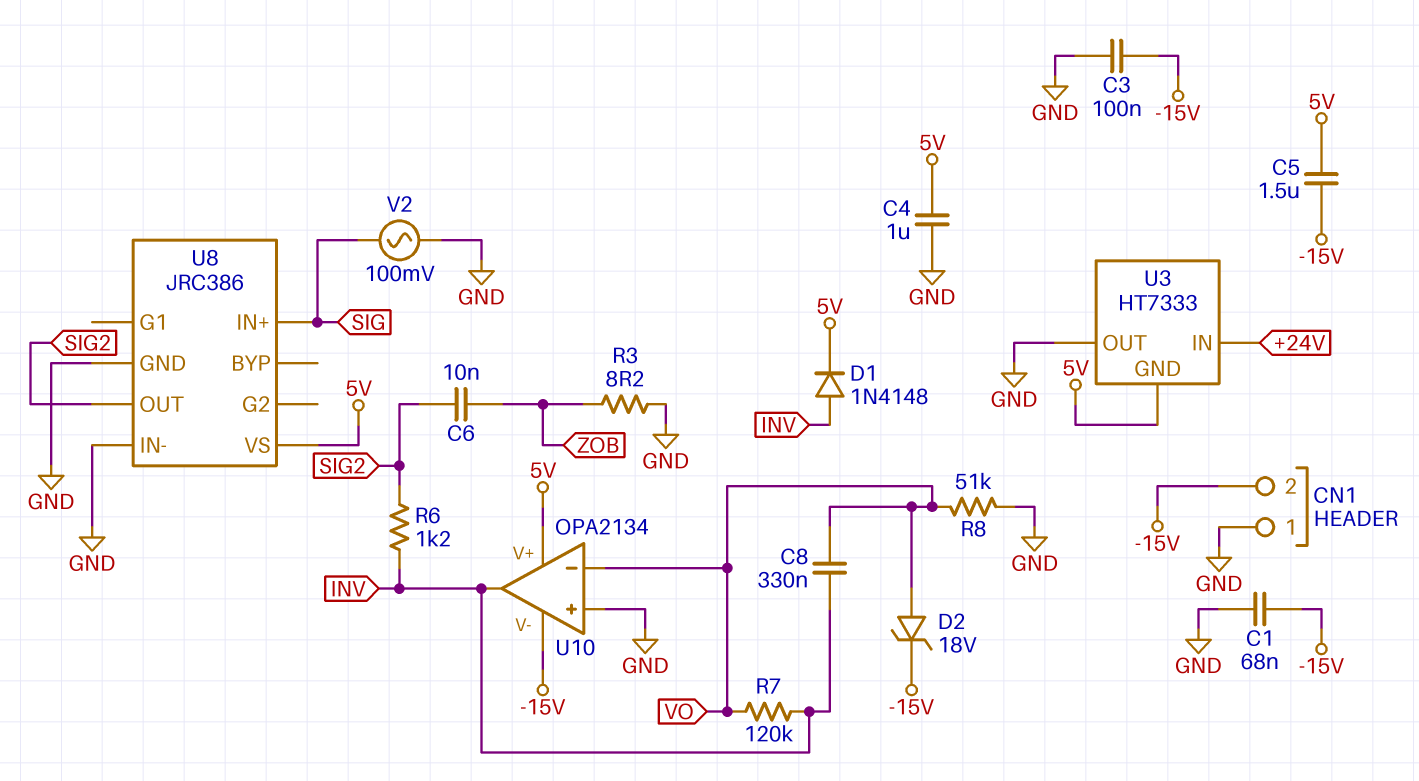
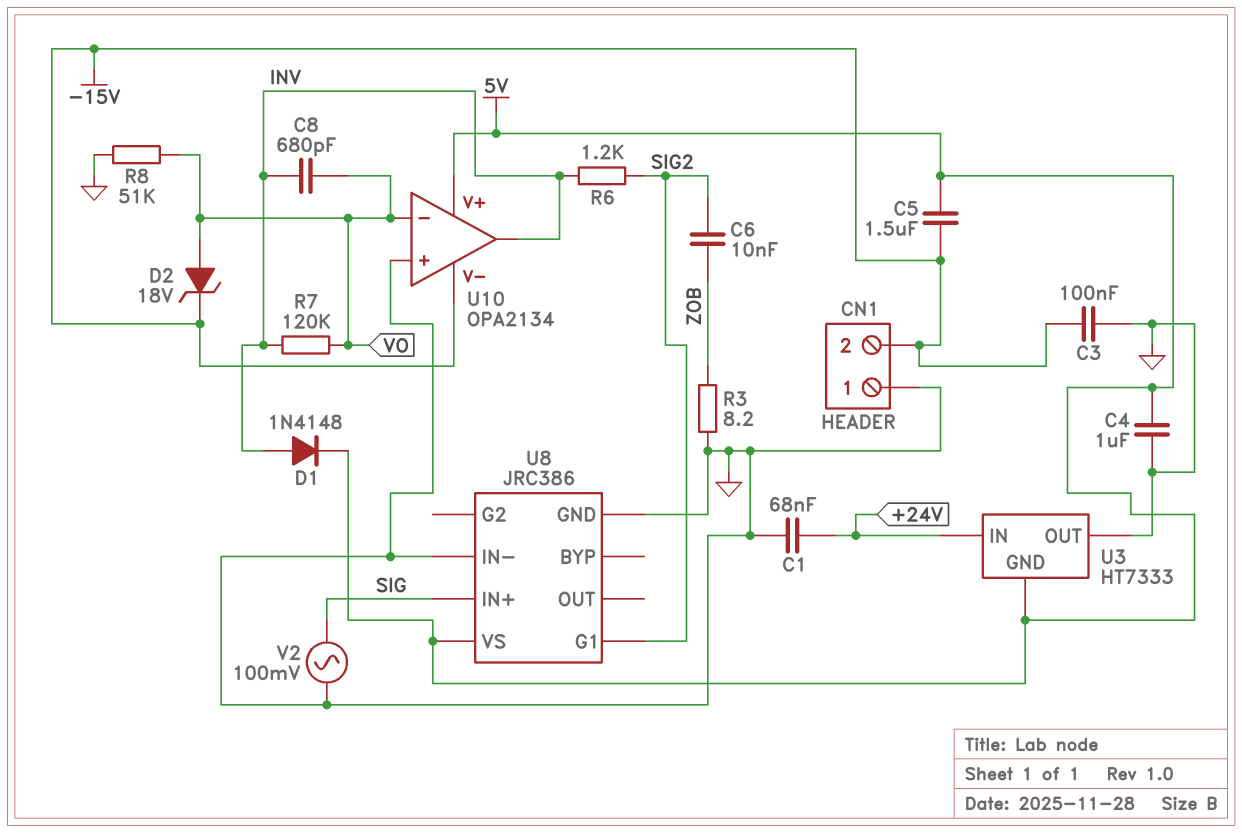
C1: 68nF (-15V, GND) -> 68nF (+24V, GND)
C8: 330nF (INV, VO) -> 680pF (INV, VO)
U8 pin G1: none -> SIG2
U8 pin OUT: SIG2 -> none

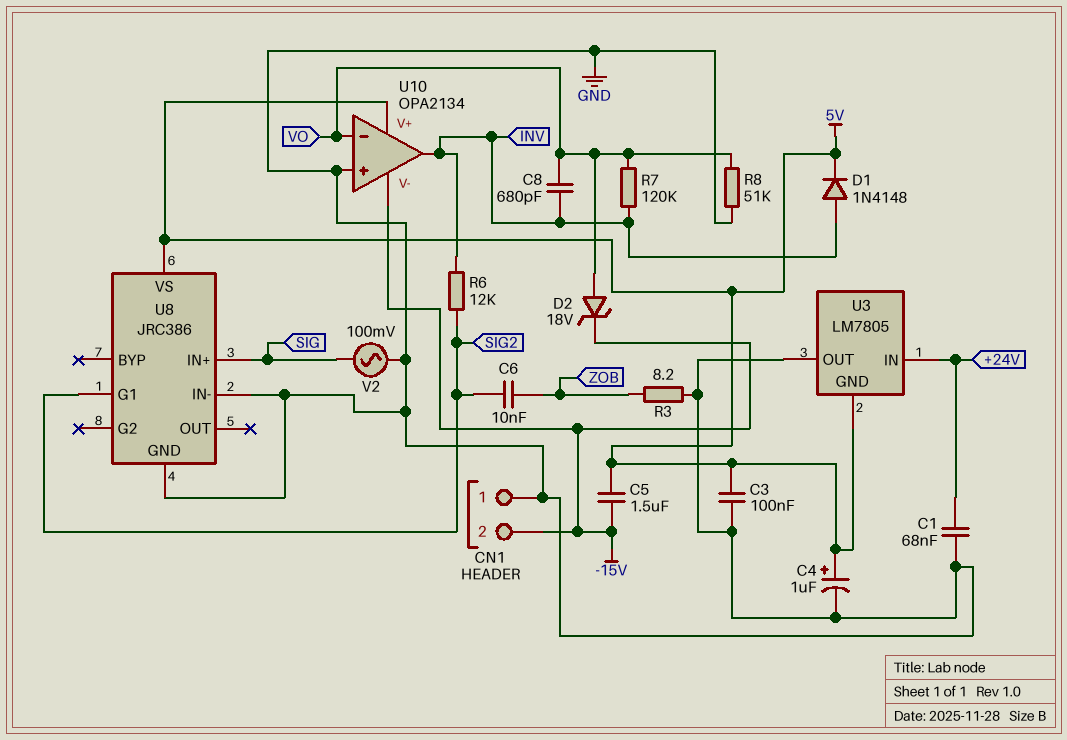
C3: 100nF (-15V, GND) -> 100nF (5V, GND)
C4: 1uF (5V, GND) -> 1uF (plus 5V, minus GND)
R6: 1.2k (INV, SIG2) -> 12k (INV, SIG2)
U3: HT7333 -> LM7805

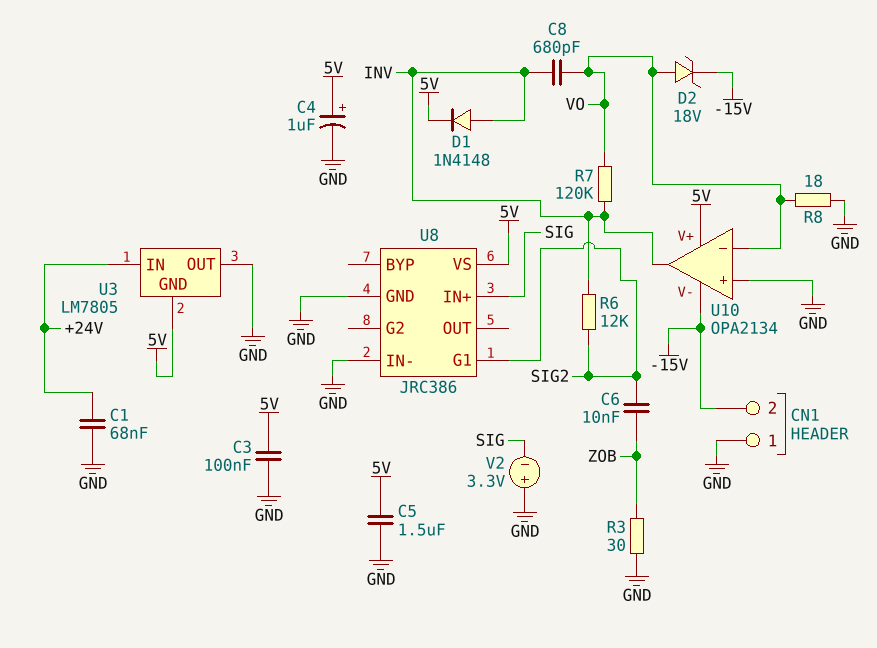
C5: 1.5uF (-15V, 5V) -> 1.5uF (5V, GND)
R3: 8.2 (GND, ZOB) -> 30 (GND, ZOB)
R8: 51k (GND, VO) -> 18 (GND, VO)
V2: AC 100mV (GND, SIG) -> 3.3V (plus GND, minus SIG)

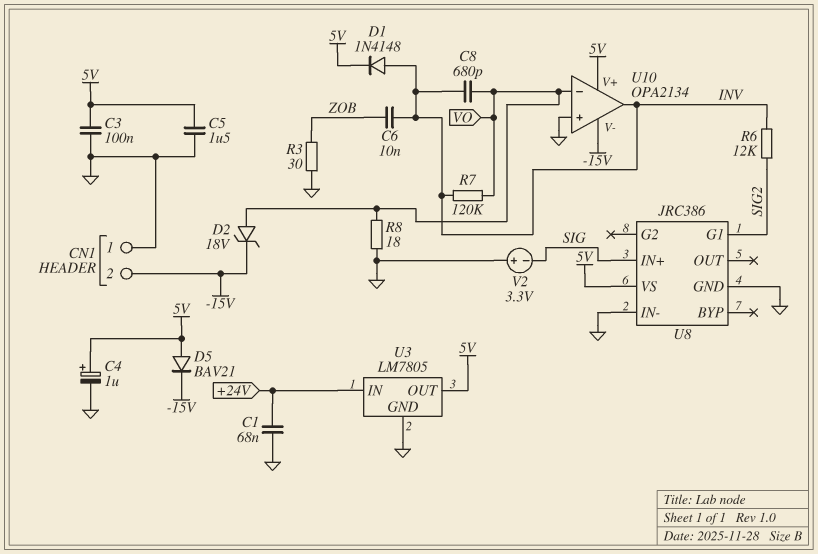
C6: 10nF (SIG2, ZOB) -> 10nF (INV, ZOB)
D5: none -> diode BAV21 (A 5V, K -15V)
U3 pin GND: 5V -> GND
U3 pin OUT: GND -> 5V

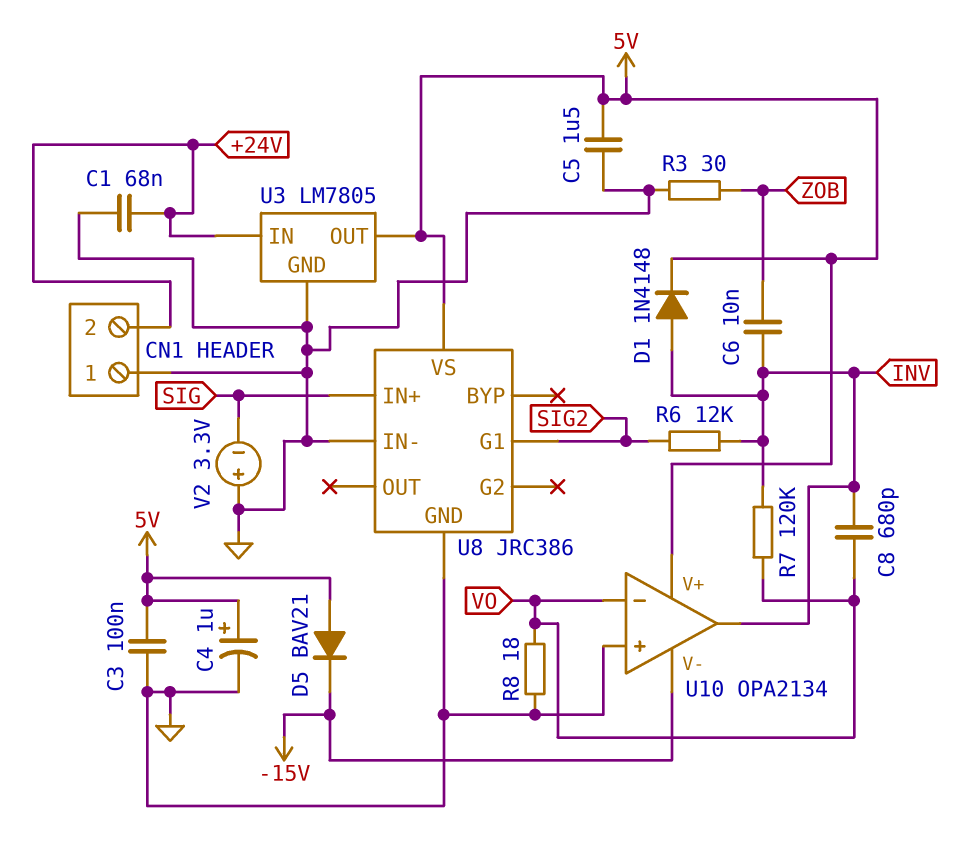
CN1 pin 2: -15V -> +24V
D2: zener 18V (A VO, K -15V) -> none

